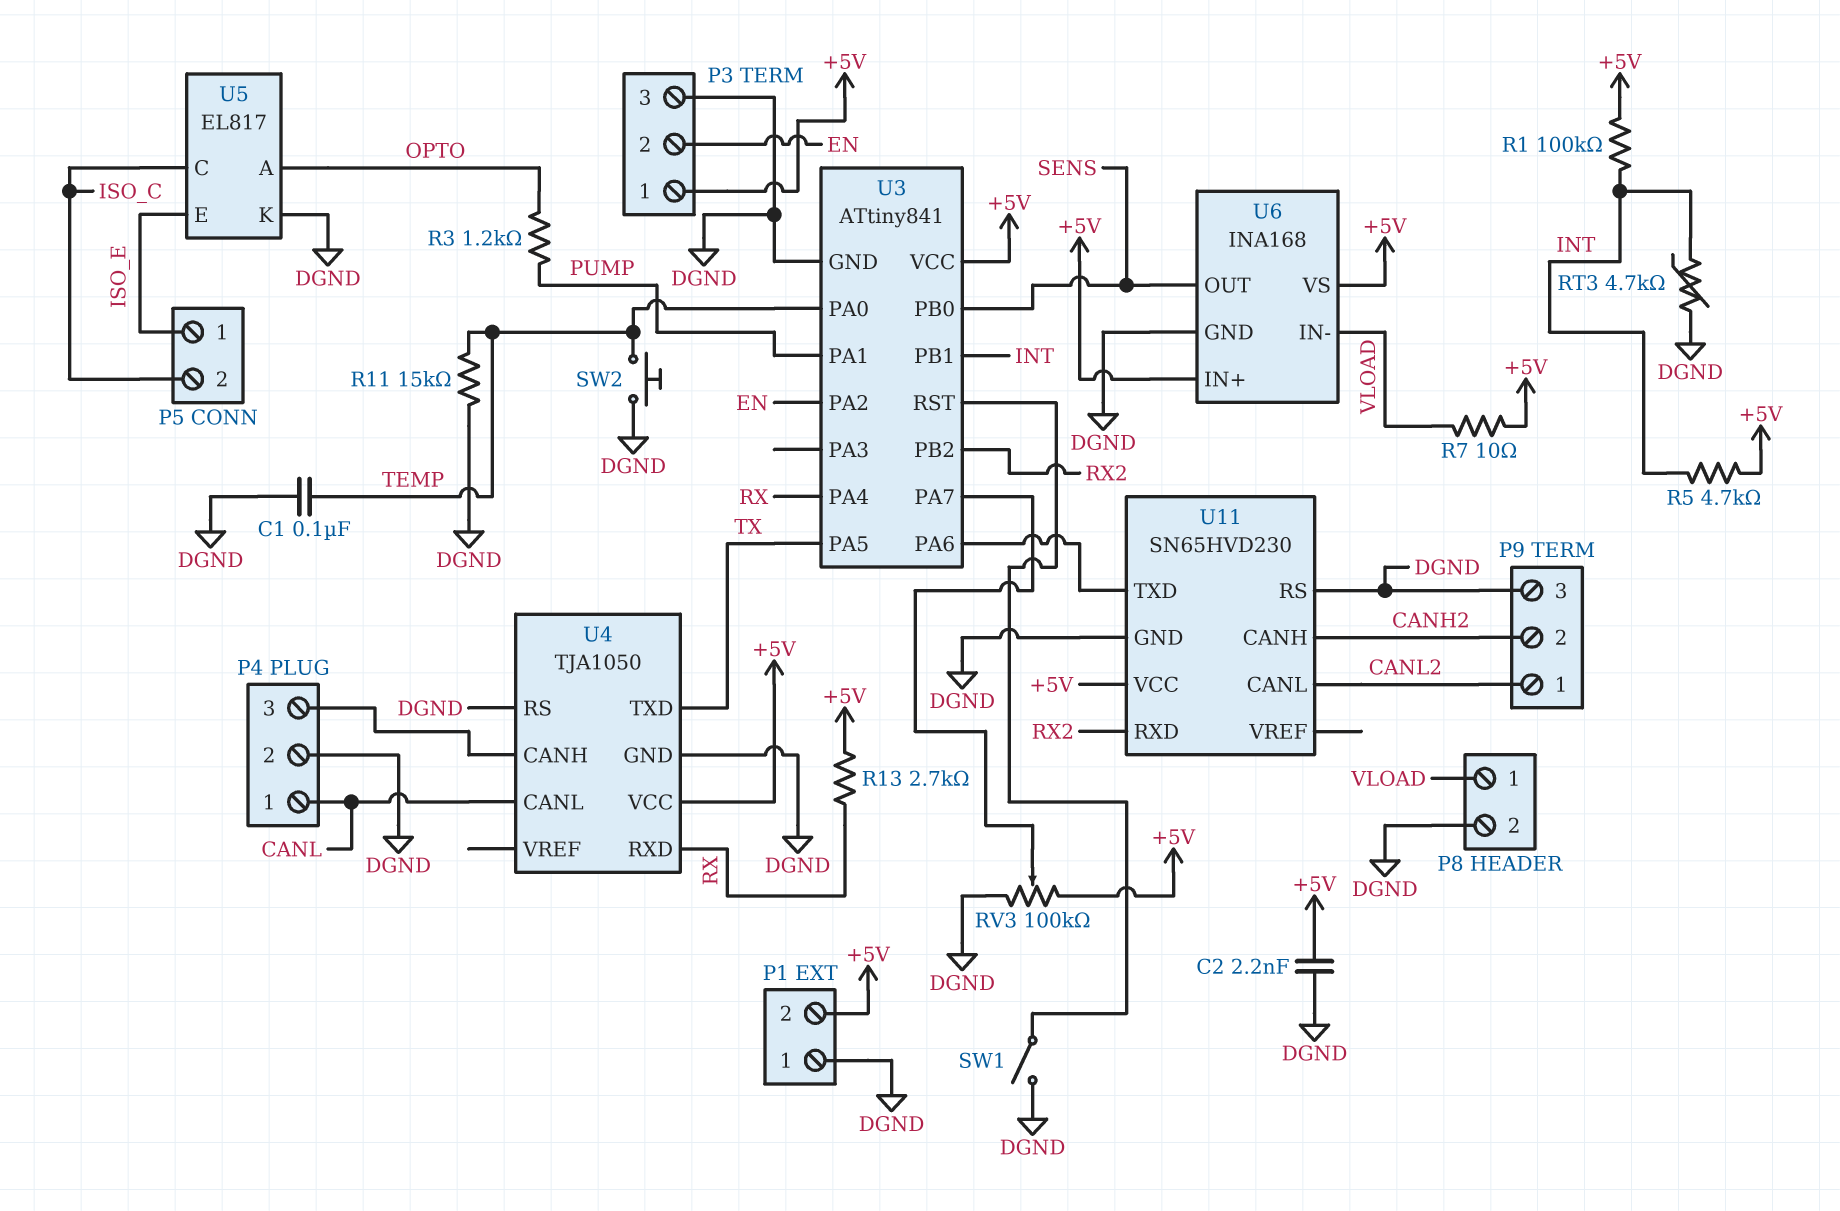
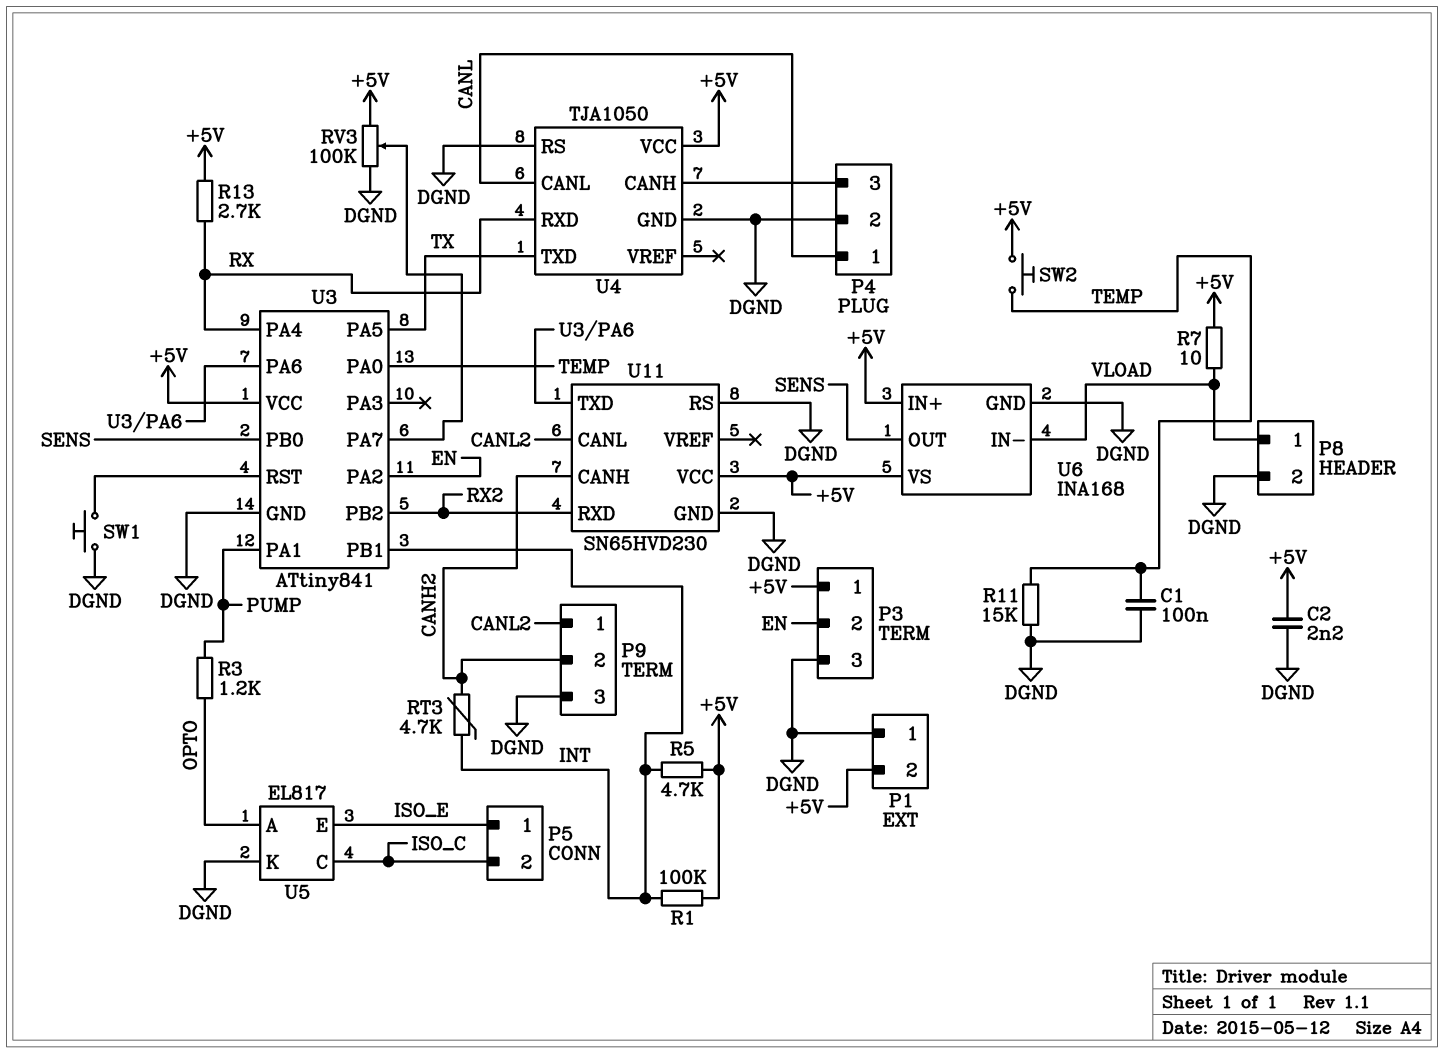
RT3: 4.7k (DGND, INT) -> 4.7k (CANH2, INT)
SW1: switch (DGND, U3/RST) -> button (DGND, U3/RST)
SW2: button (DGND, TEMP) -> button (+5V, TEMP)

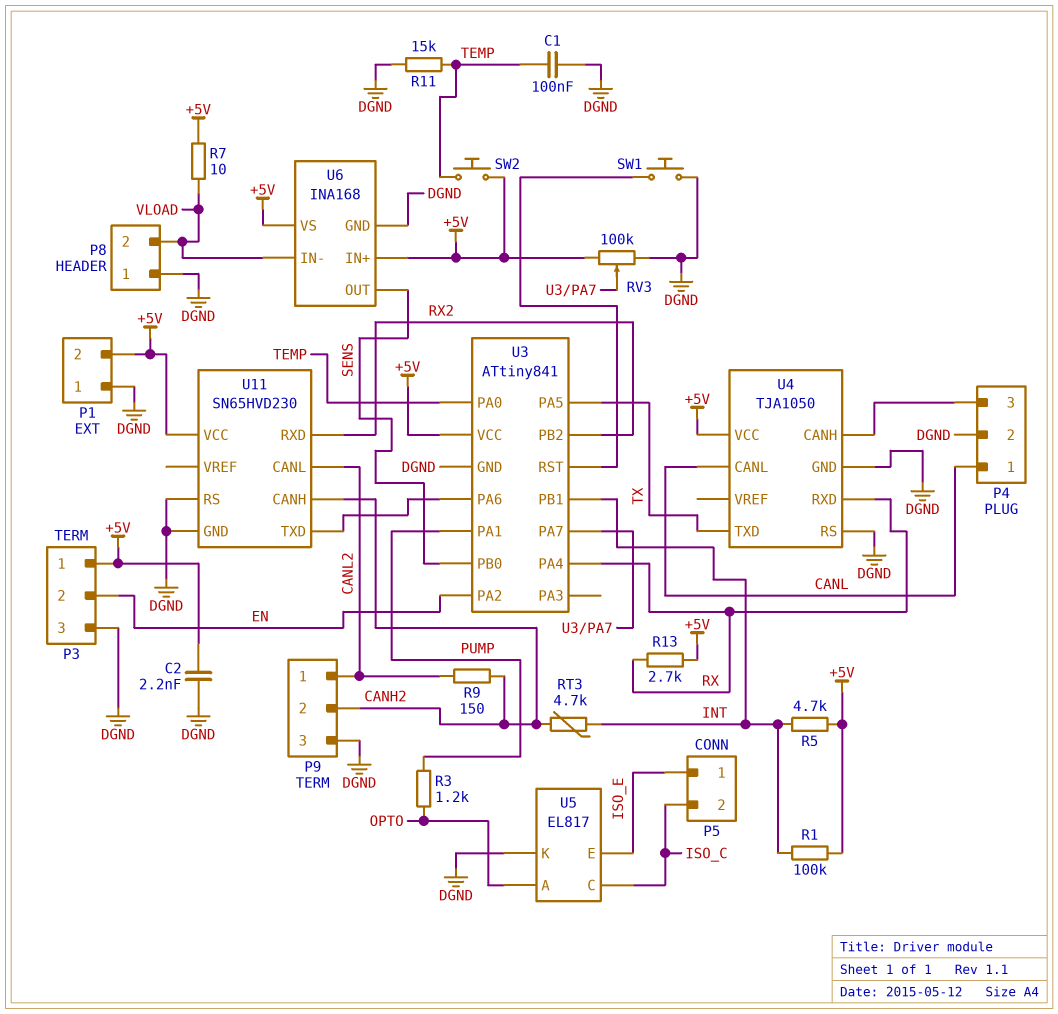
P8 pin 1: VLOAD -> DGND
P8 pin 2: DGND -> VLOAD
R9: none -> 150 (CANH2, CANL2)

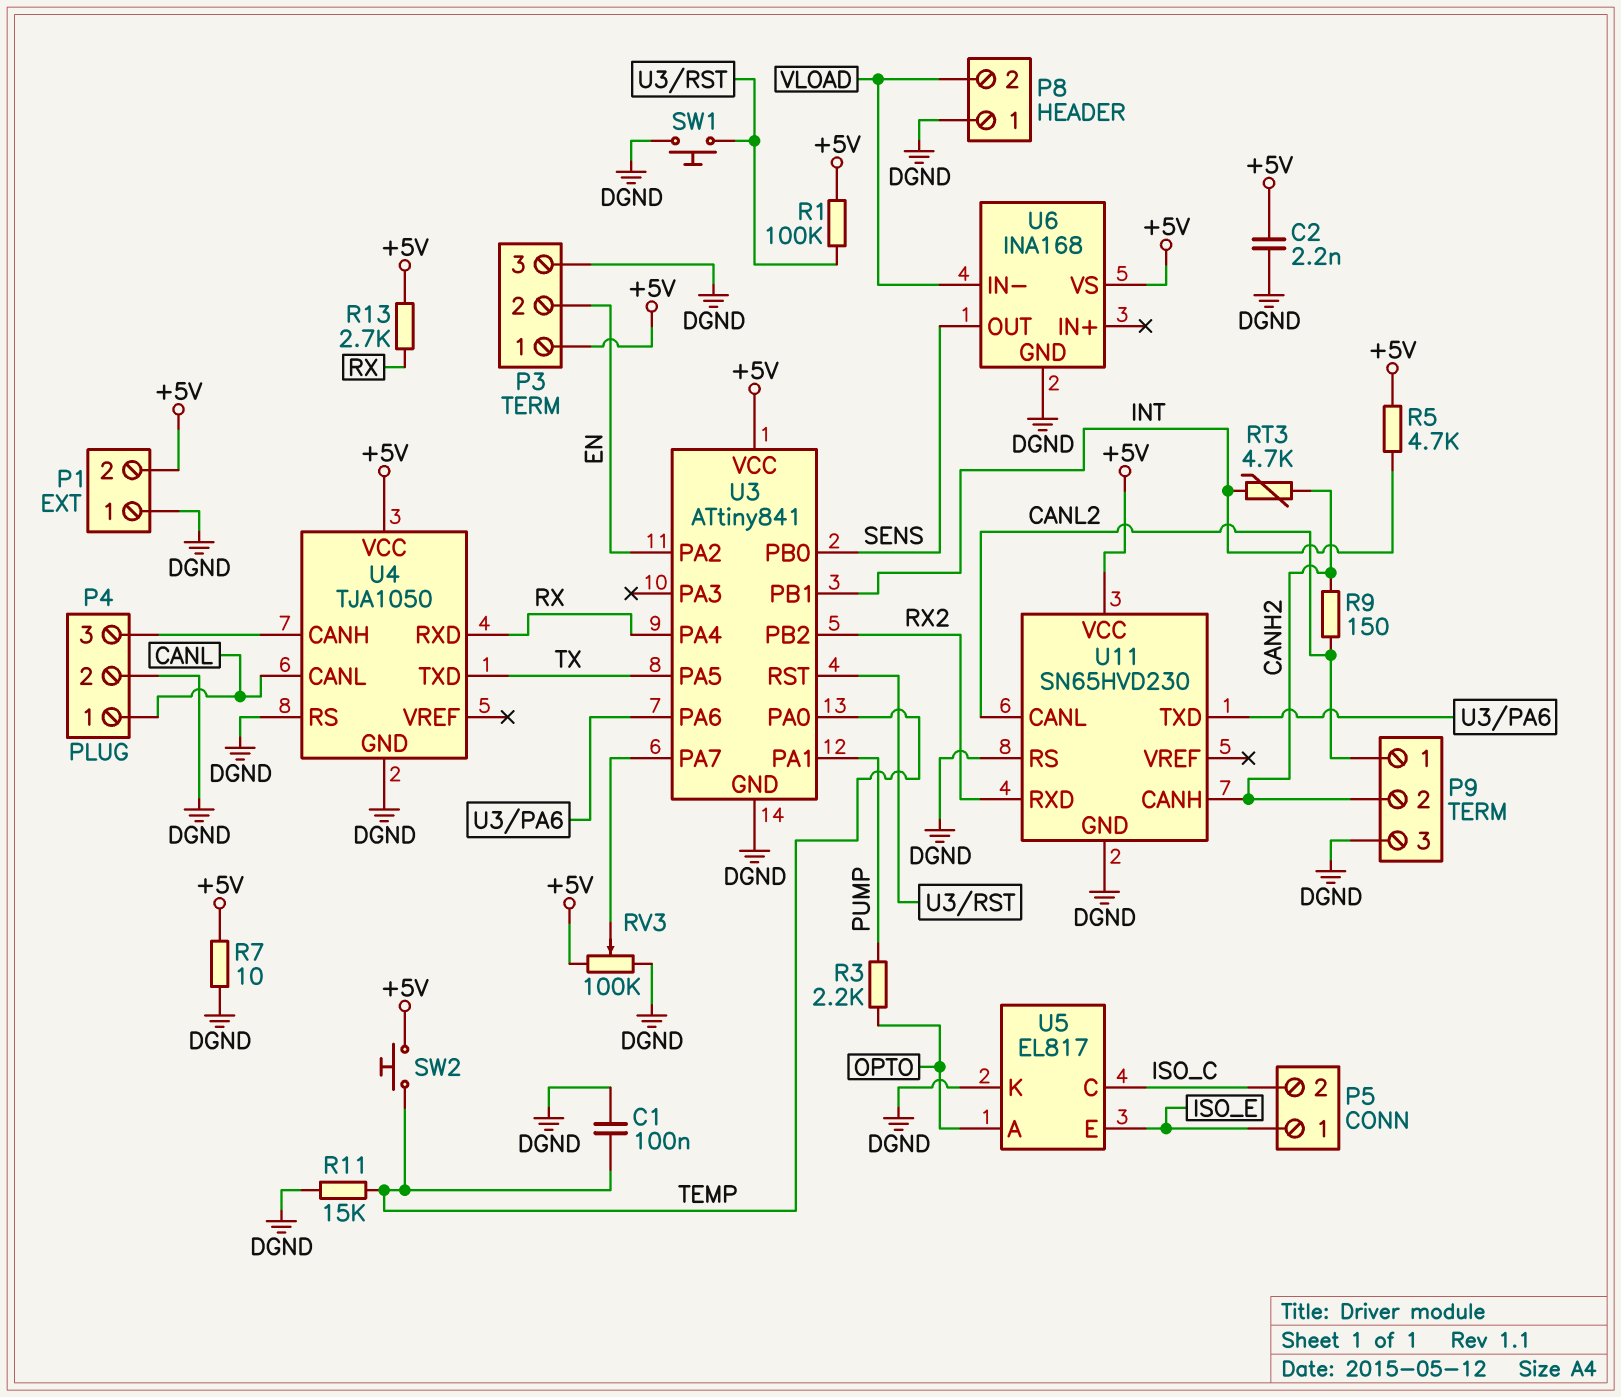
R1: 100k (+5V, INT) -> 100k (+5V, U3/RST)
R3: 1.2k (OPTO, PUMP) -> 2.2k (OPTO, PUMP)
R7: 10 (+5V, VLOAD) -> 10 (+5V, DGND)
U6 pin IN+: +5V -> none

